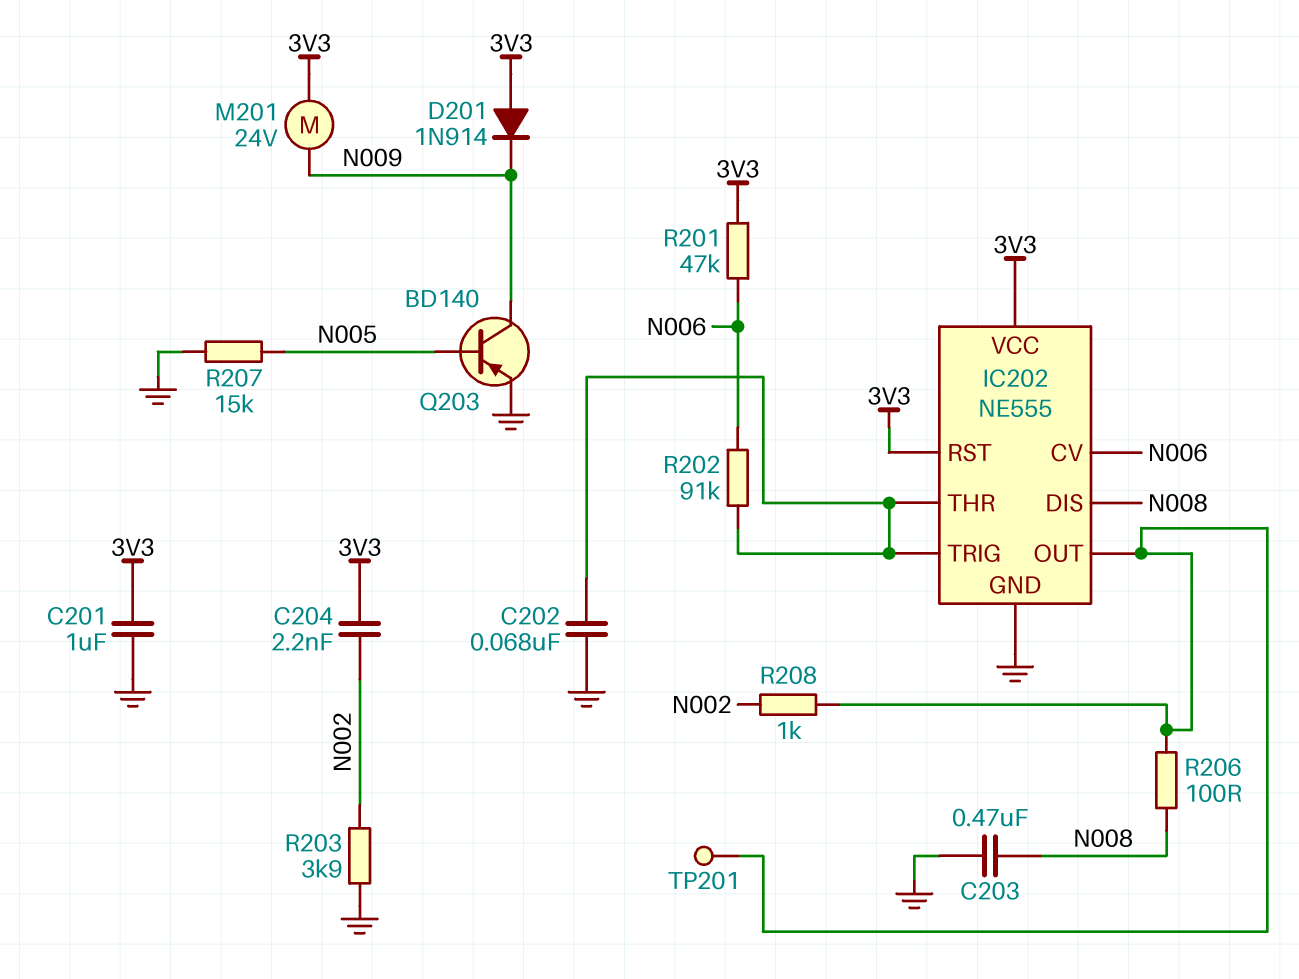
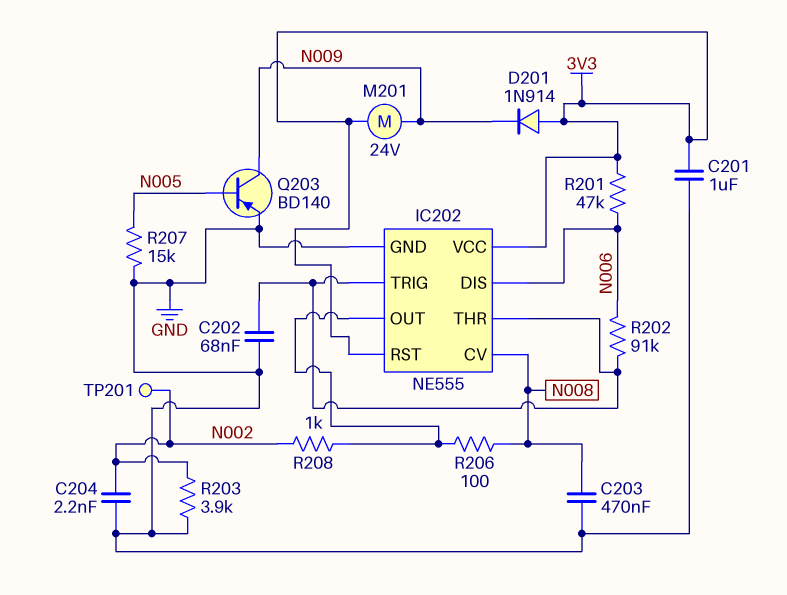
C204: 2.2nF (3V3, N002) -> 2.2nF (GND, N002)
IC202 pin CV: N006 -> N008
IC202 pin DIS: N008 -> N006
TP201: test point (IC202/OUT) -> test point (N002)

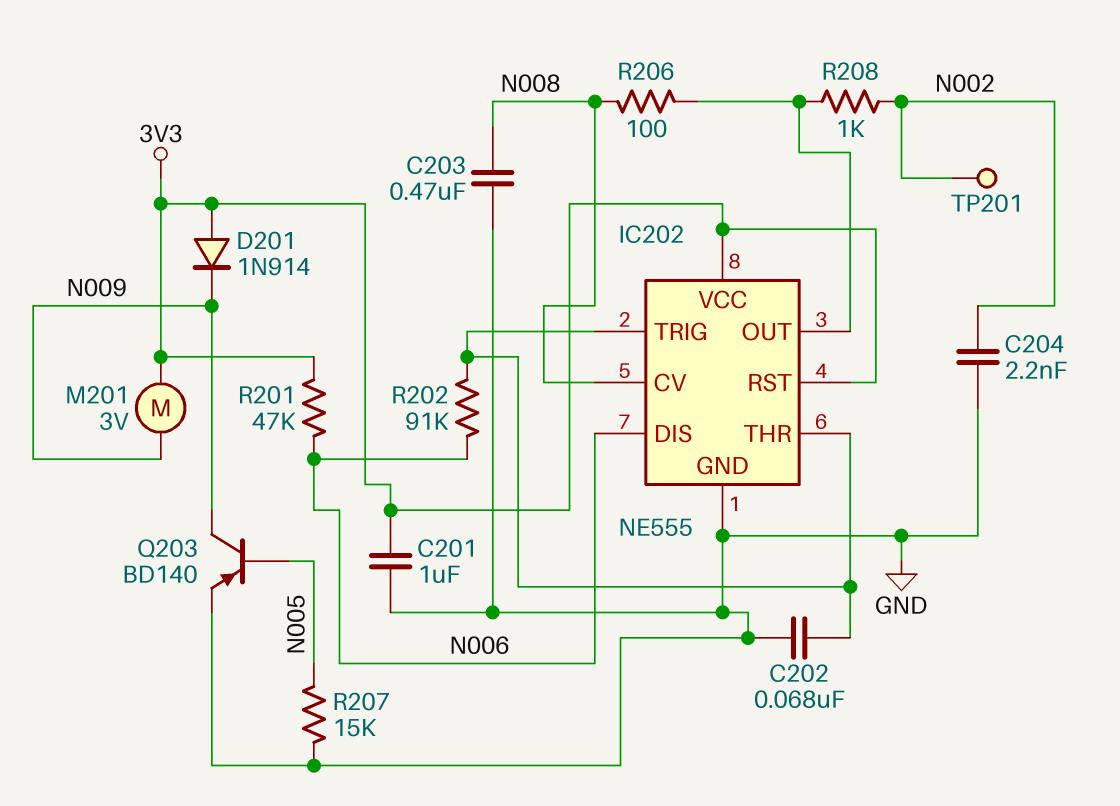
M201: motor 24V (3V3, N009) -> motor 3V (3V3, N009)
R203: 3.9k (GND, N002) -> none

